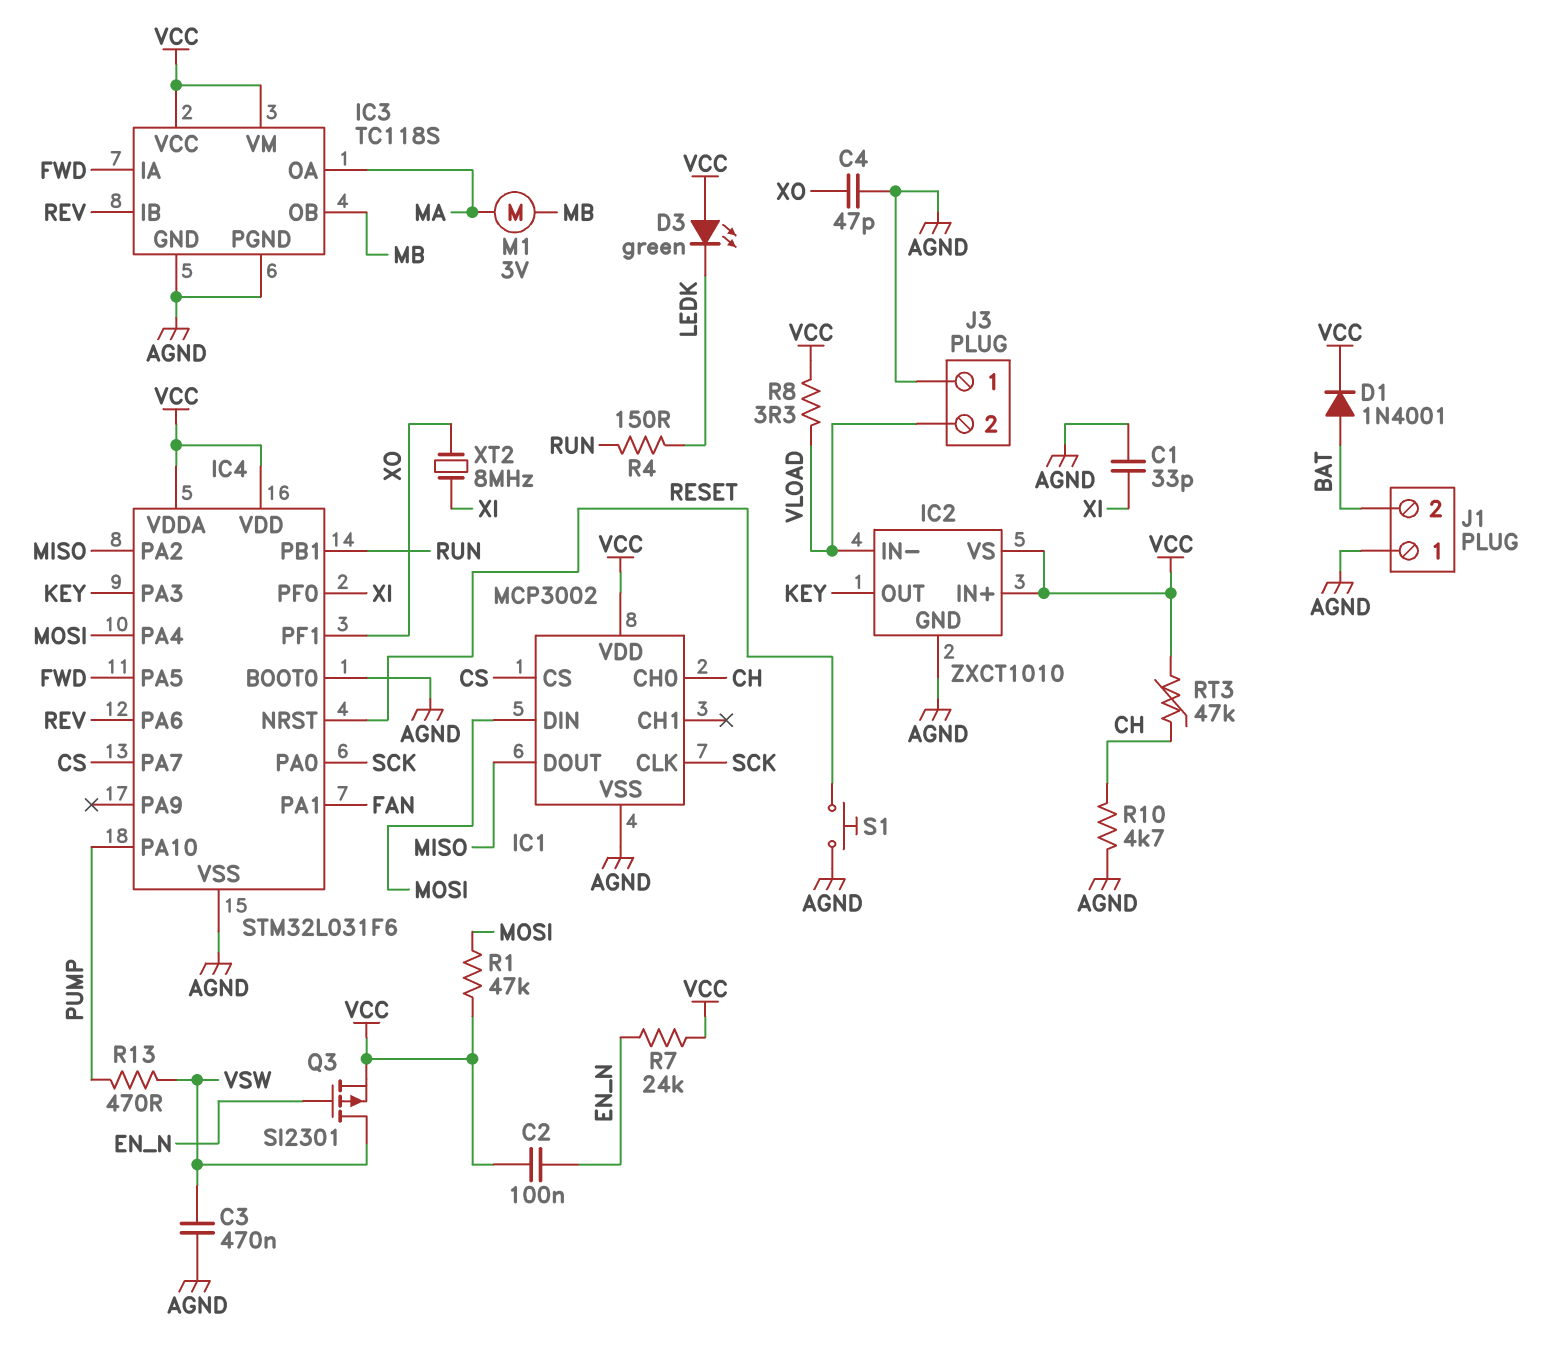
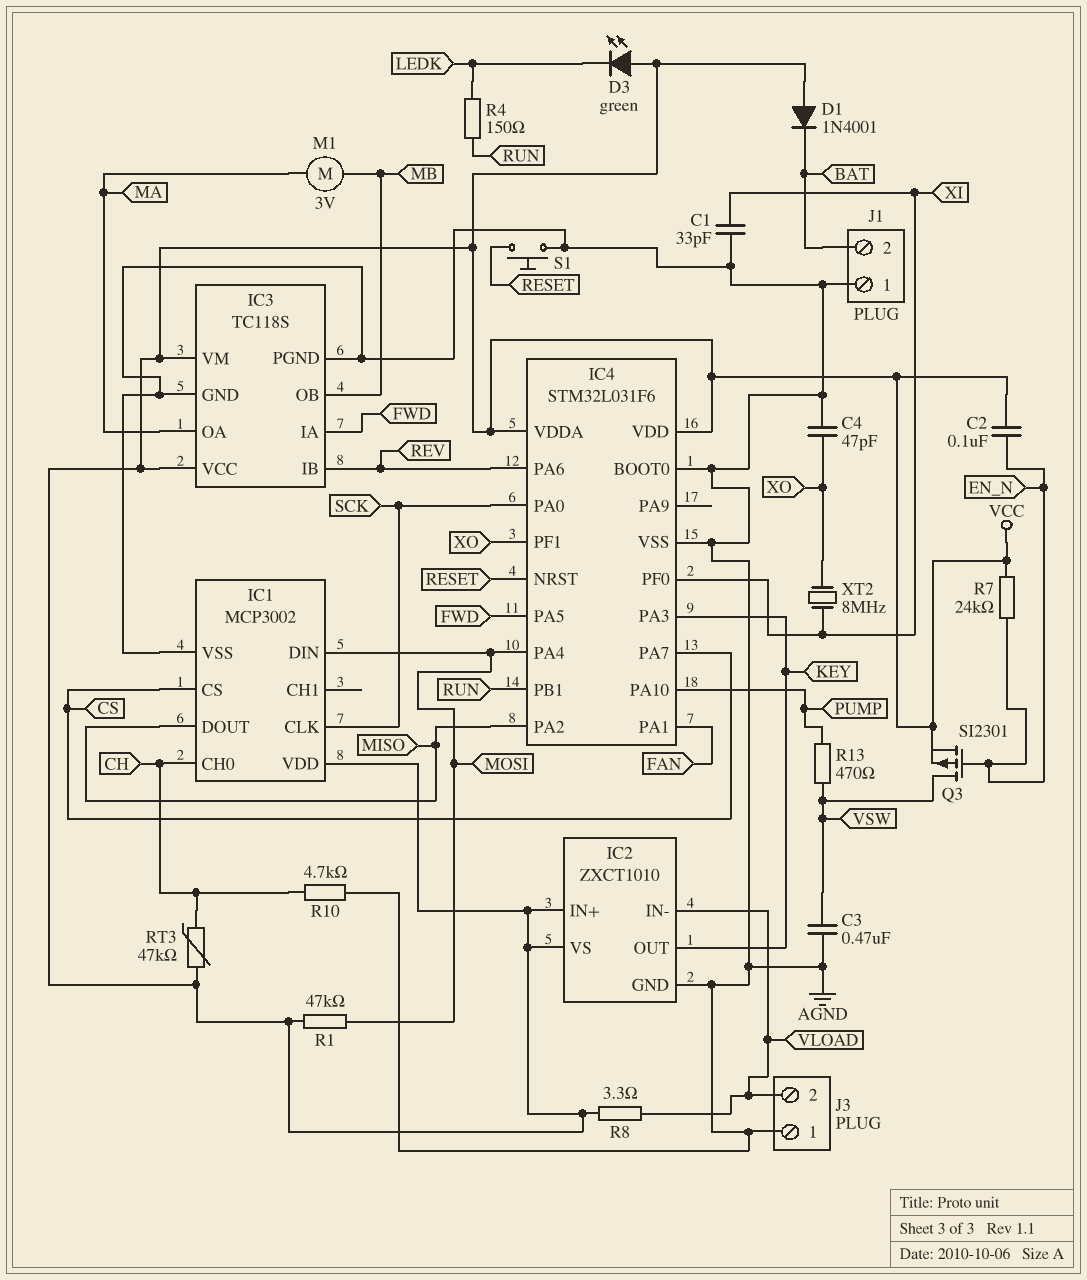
D1: diode 1N4001 (A BAT, K VCC) -> diode 1N4001 (A VCC, K BAT)

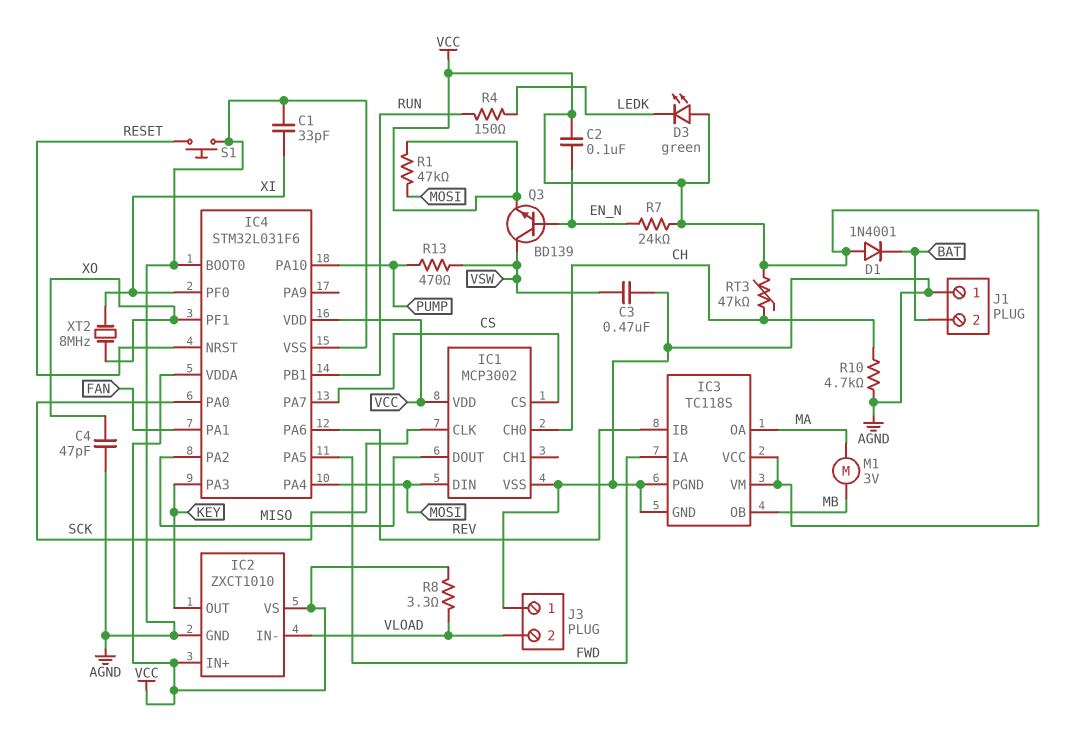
Q3: PMOS SI2301 (G EN_N, D VSW, S VCC) -> NPN BD139 (B EN_N, C VSW, E VCC)

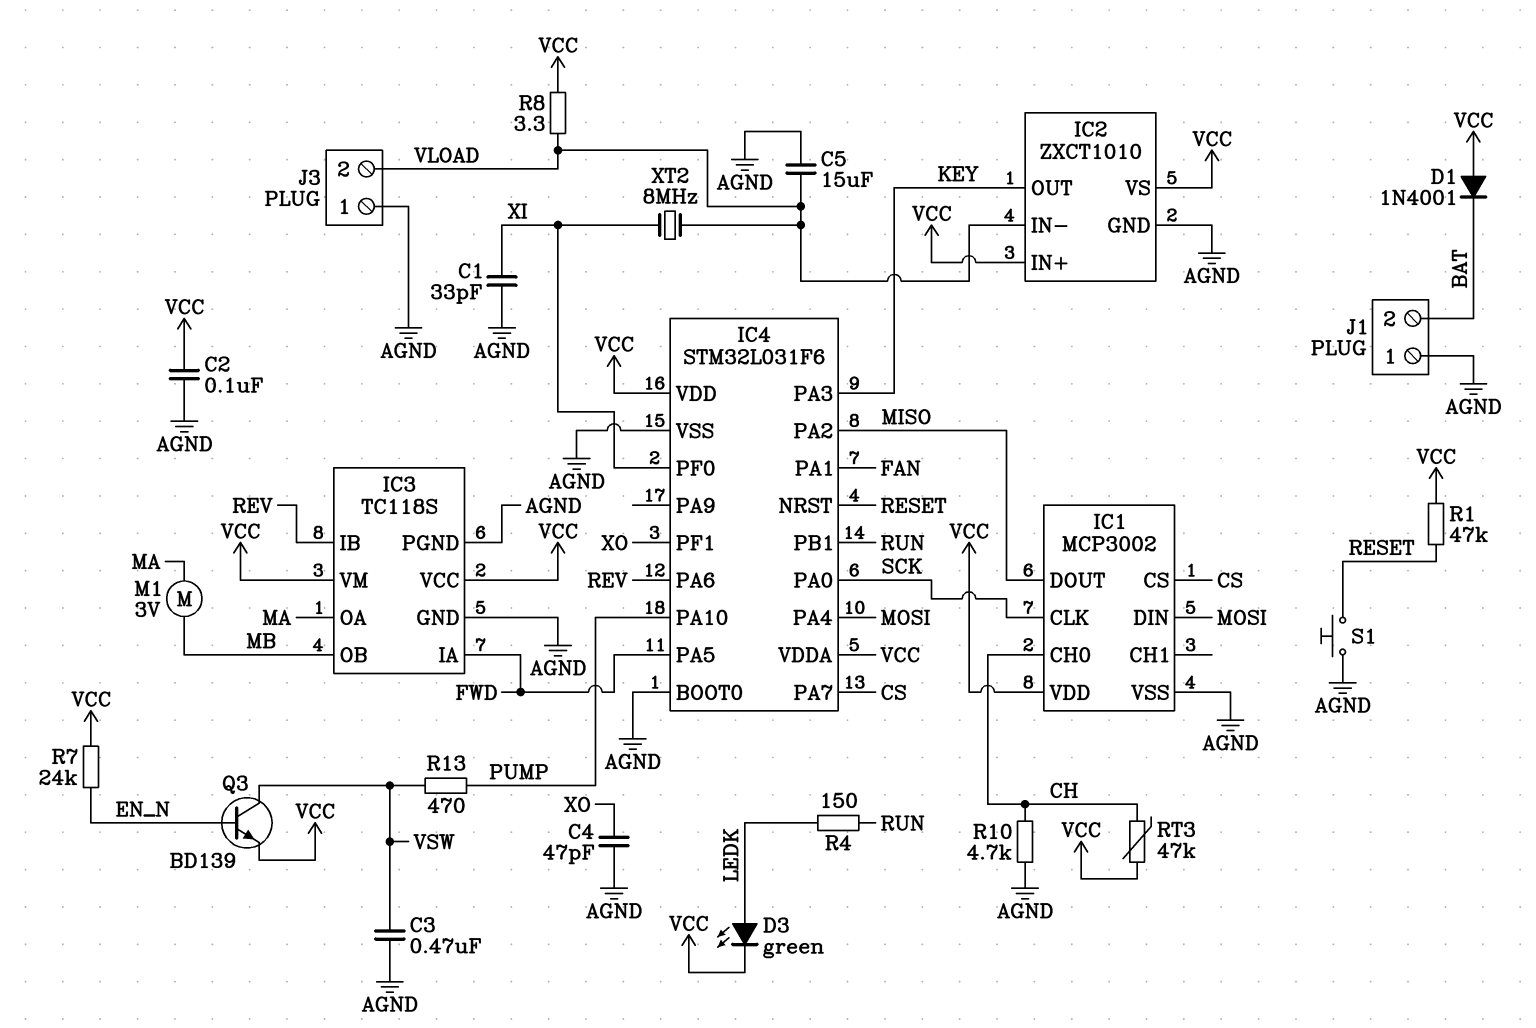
C2: 100nF (EN_N, VCC) -> 100nF (AGND, VCC)
C5: none -> 15uF (AGND, VLOAD)
D3: LED green (A VCC, K LEDK) -> LED green (A LEDK, K VCC)
R1: 47k (MOSI, VCC) -> 47k (RESET, VCC)
XT2: 8MHz (XI, XO) -> 8MHz (VLOAD, XI)

